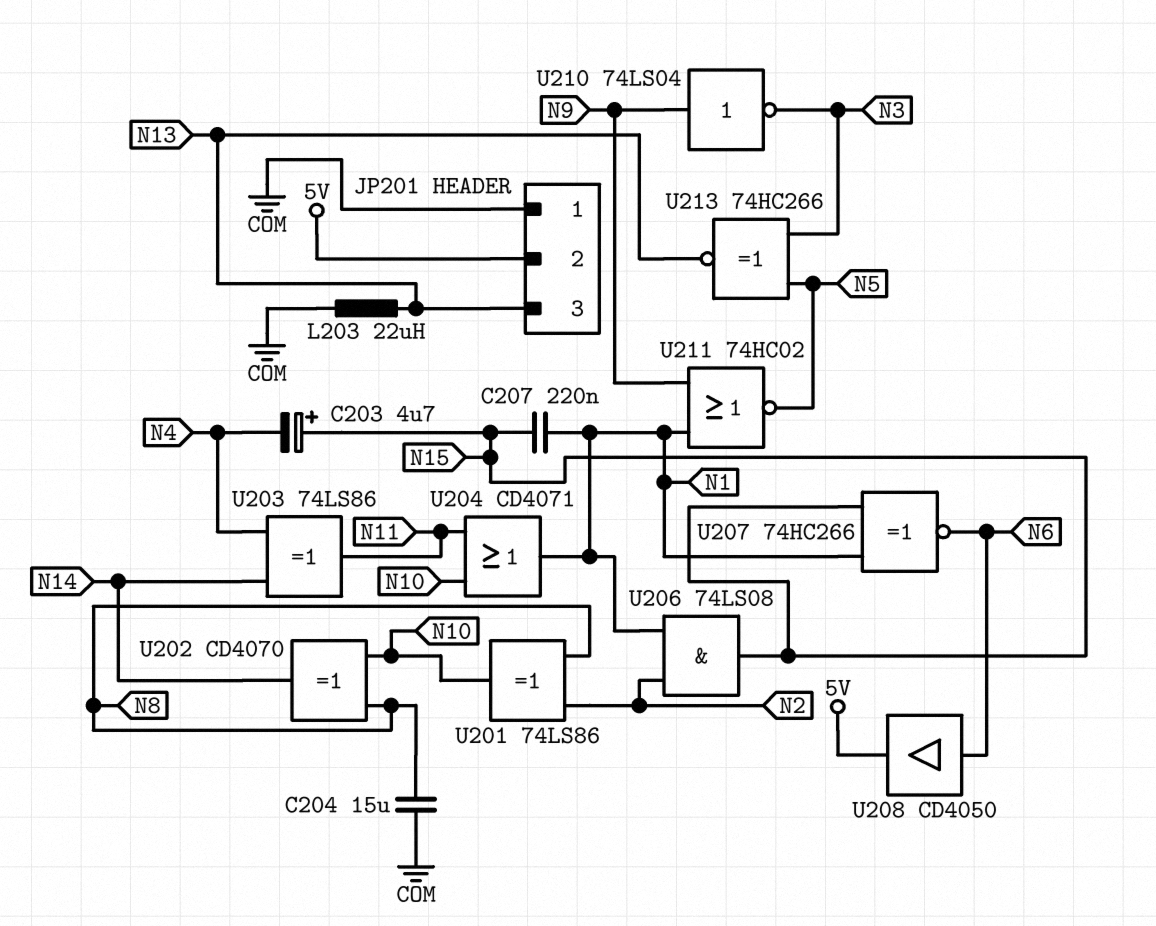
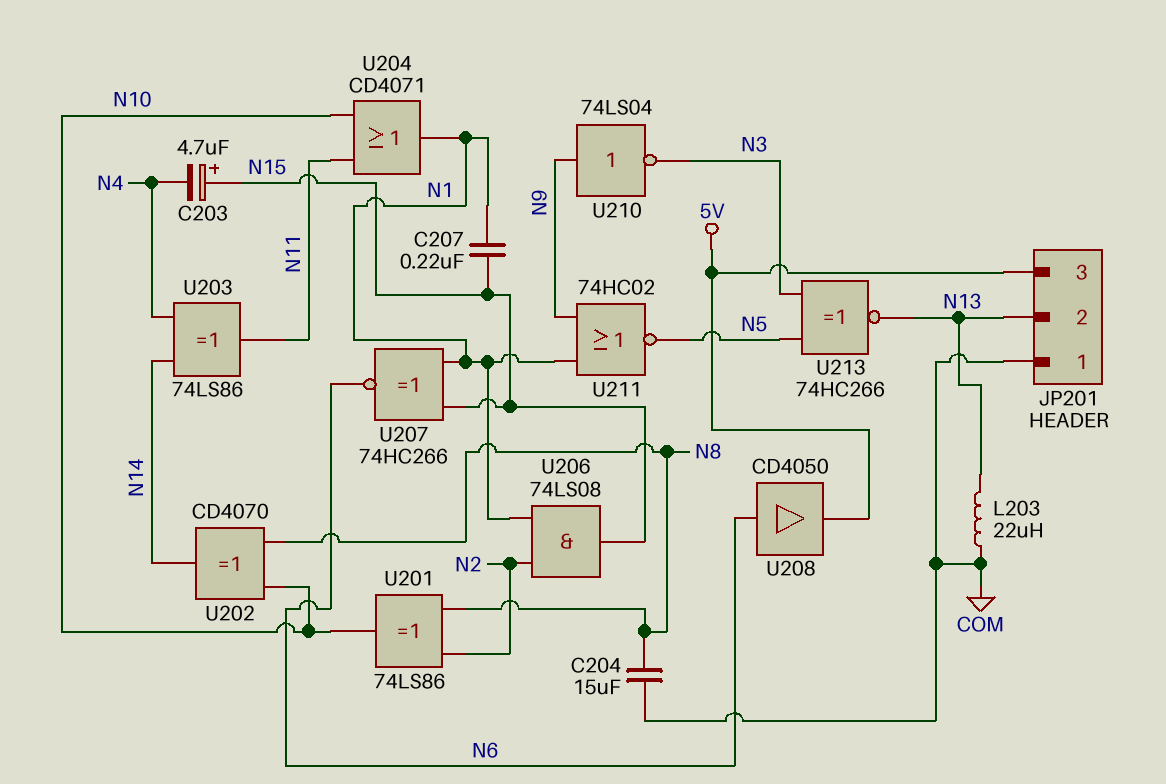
JP201 pin 2: 5V -> N13
JP201 pin 3: N13 -> 5V

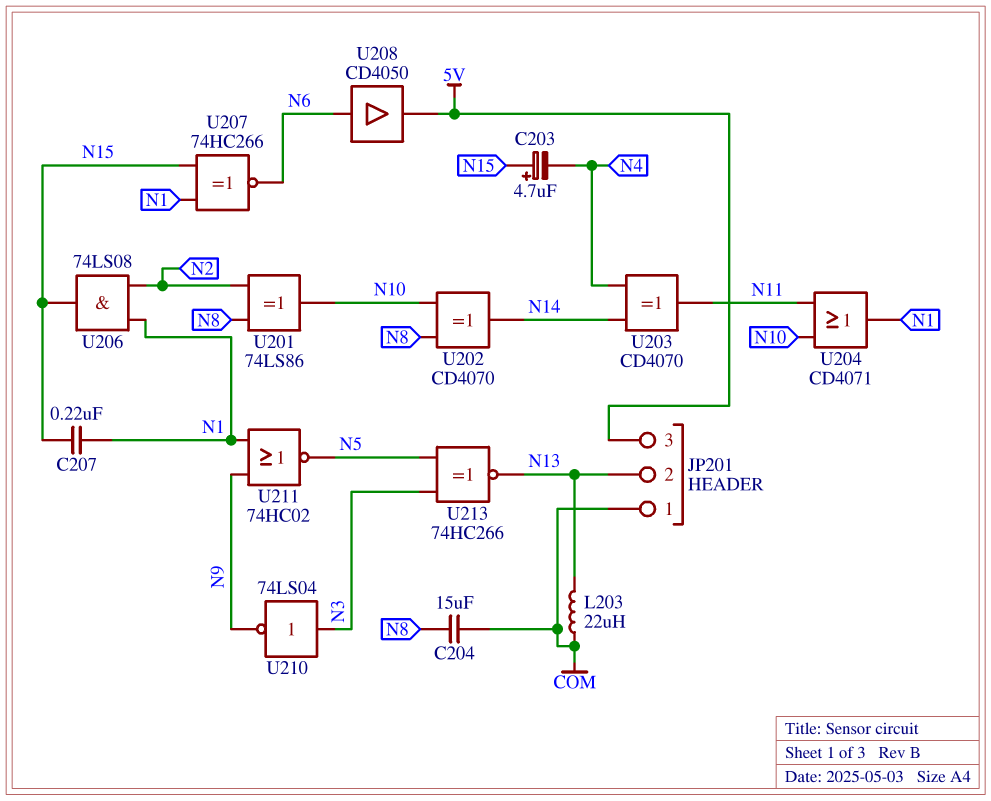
U203: XOR 74LS86 (in N4, in N14, out N11) -> XOR CD4070 (in N4, in N14, out N11)
U210: NOT 74LS04 (in N9, out N3) -> NOT 74LS04 (in N3, out N9)

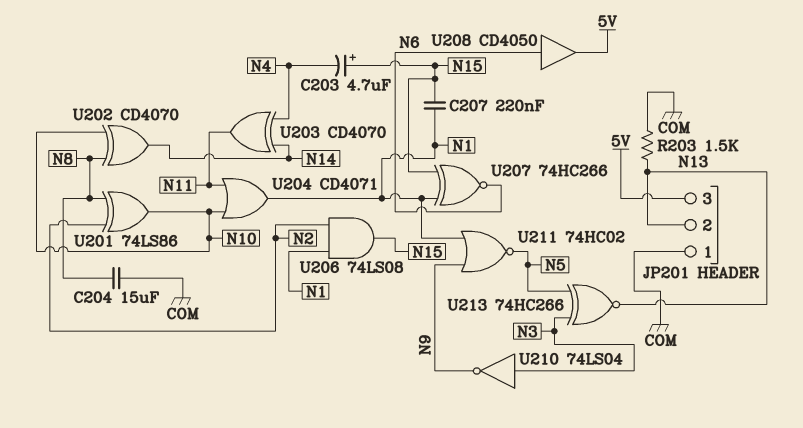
L203: 22uH (COM, N13) -> none
R203: none -> 1.5k (COM, N13)

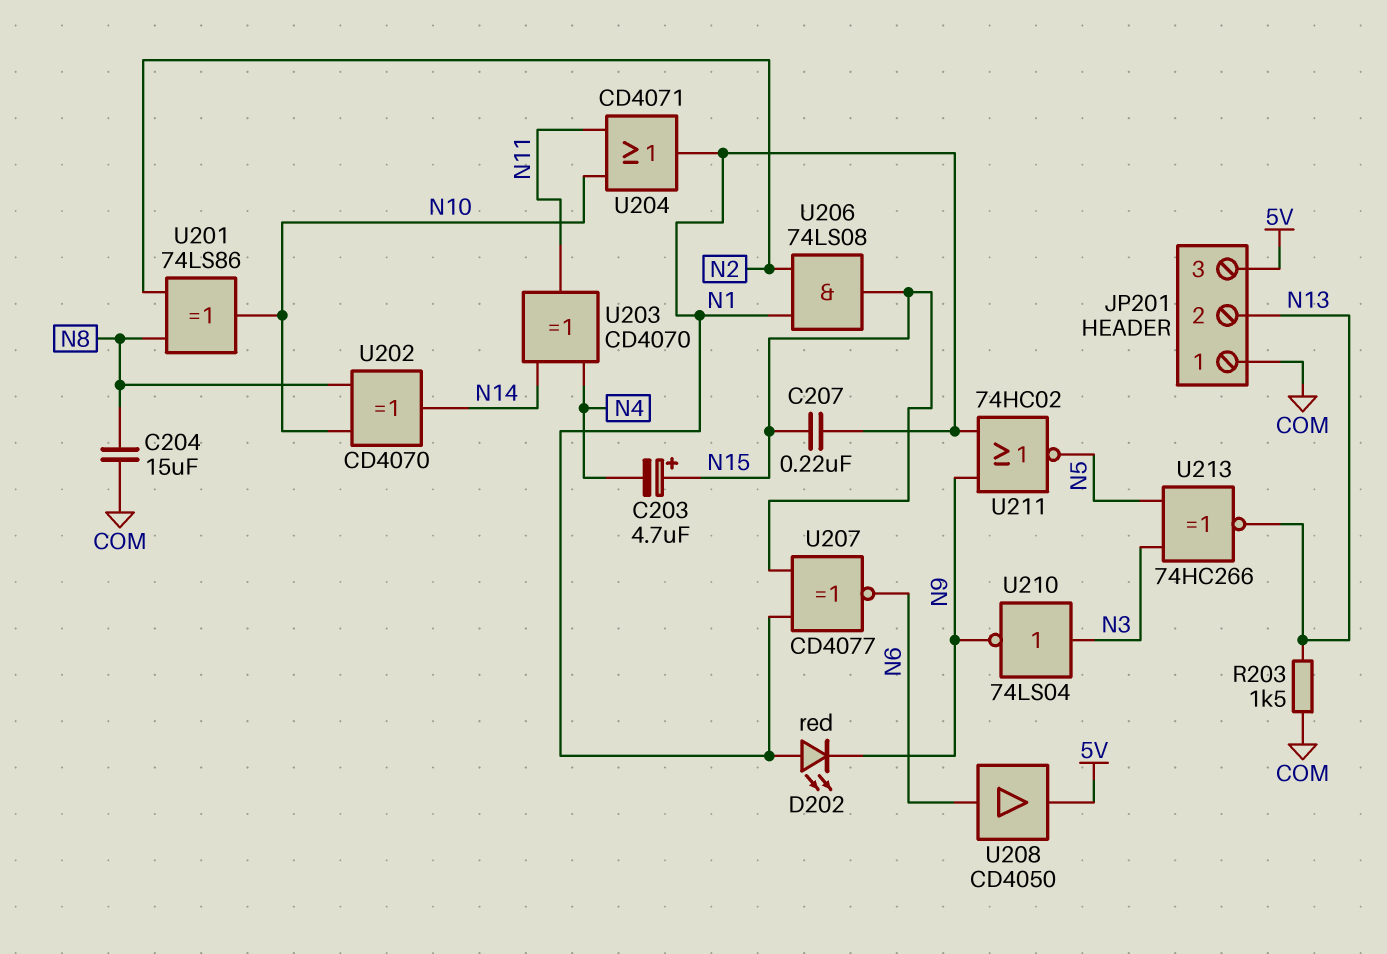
D202: none -> LED red (A N1, K N9)
U207: XNOR 74HC266 (in N1, in N15, out N6) -> XNOR CD4077 (in N1, in N15, out N6)

